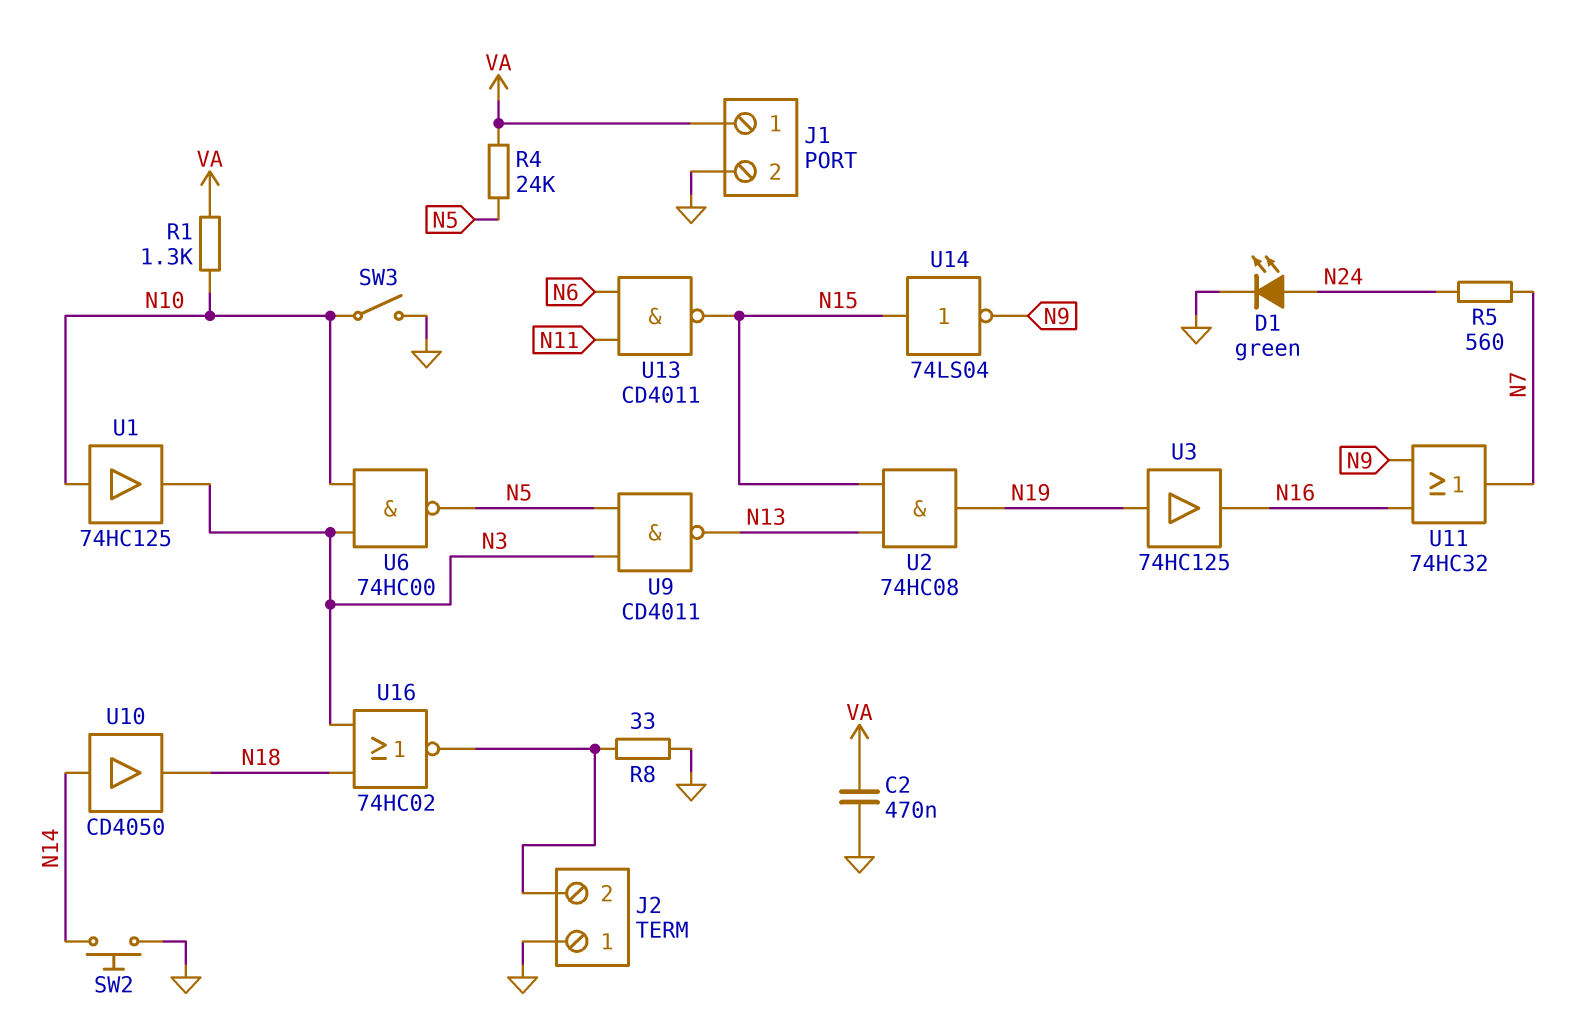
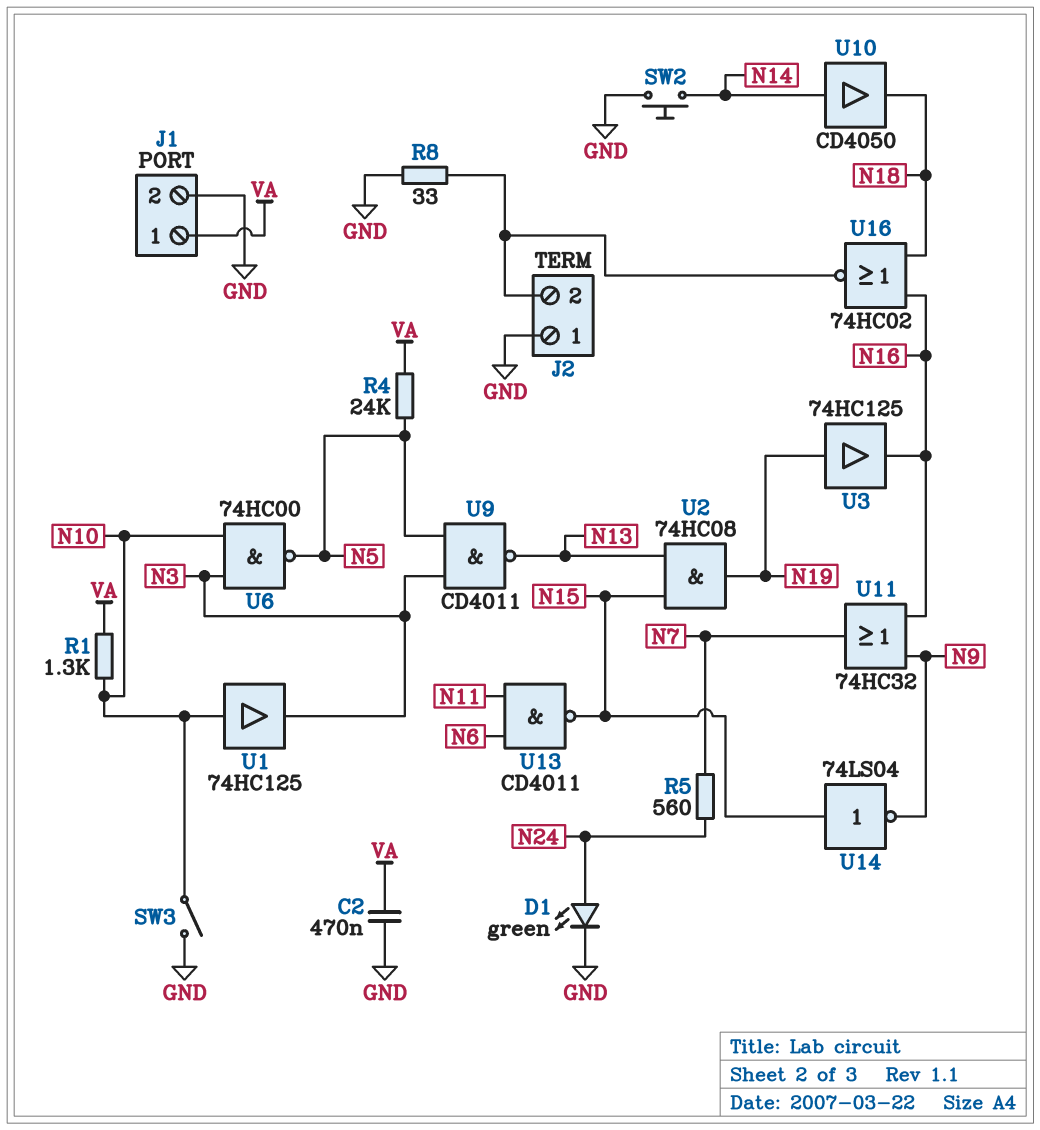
U16: NOR 74HC02 (in N3, in N18, out J2/2) -> NOR 74HC02 (in N16, in N18, out J2/2)

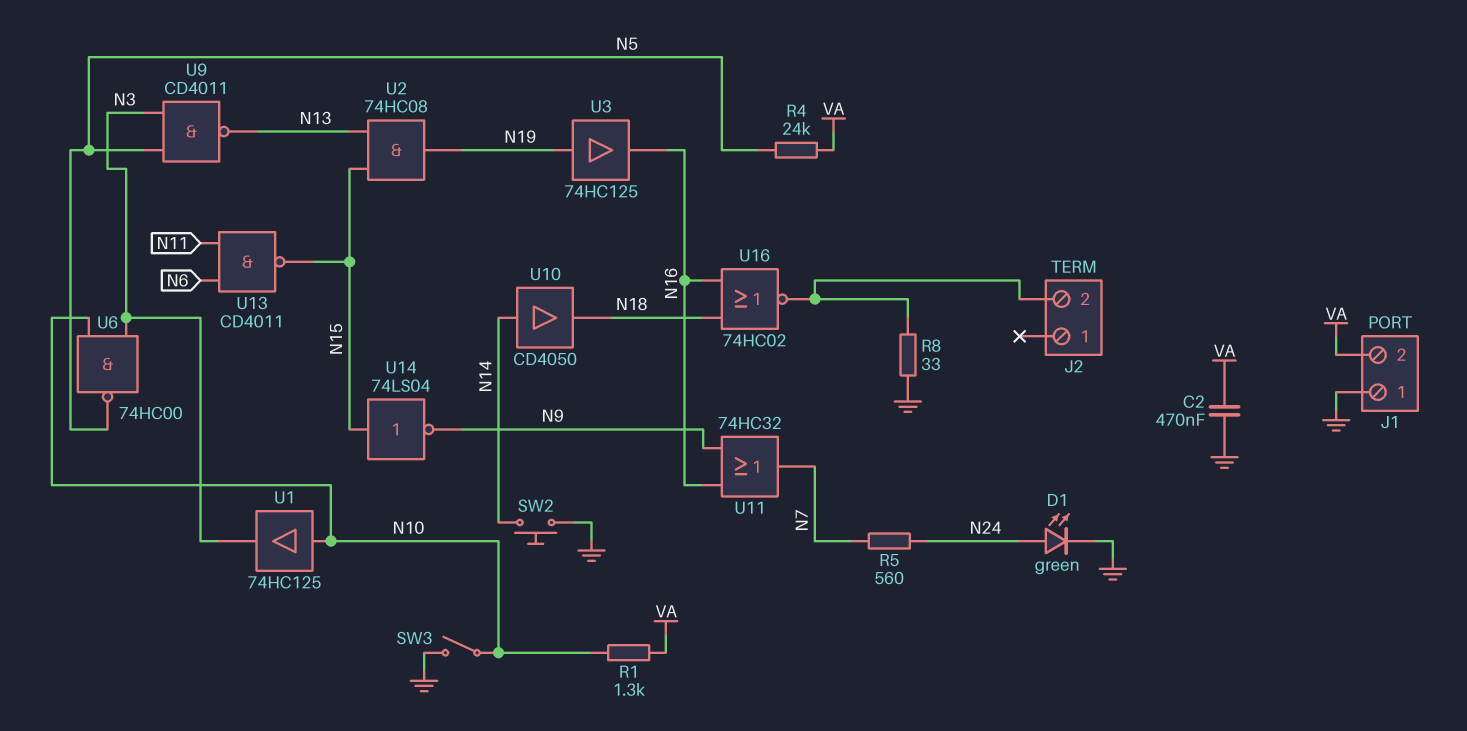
J1 pin 1: VA -> GND
J1 pin 2: GND -> VA
J2 pin 1: GND -> none

